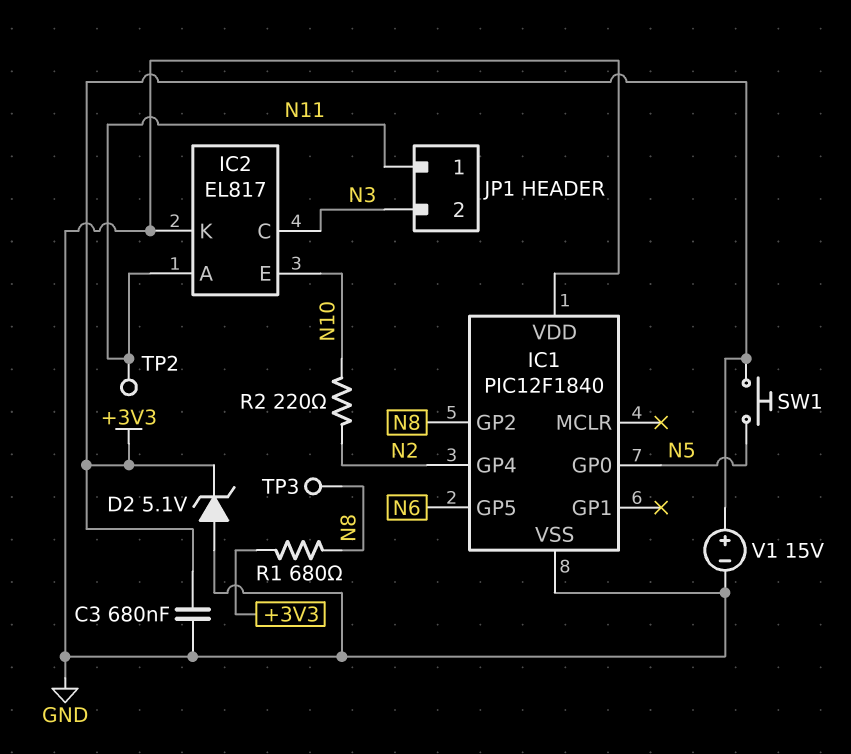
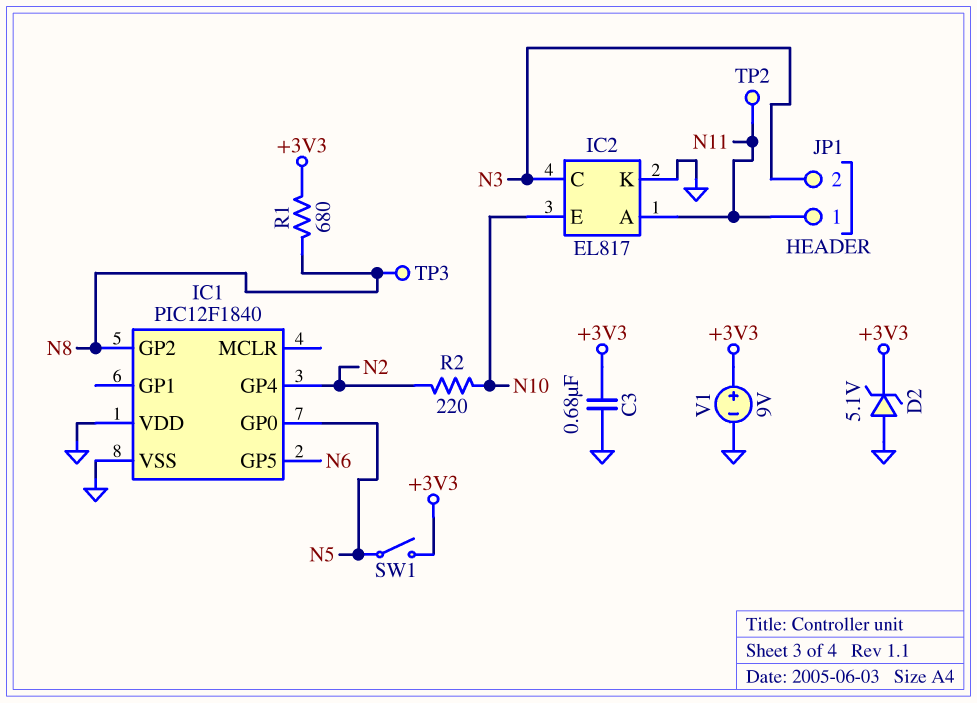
SW1: button (+3V3, N5) -> switch (+3V3, N5)
V1: 15V (plus +3V3, minus GND) -> 9V (plus +3V3, minus GND)

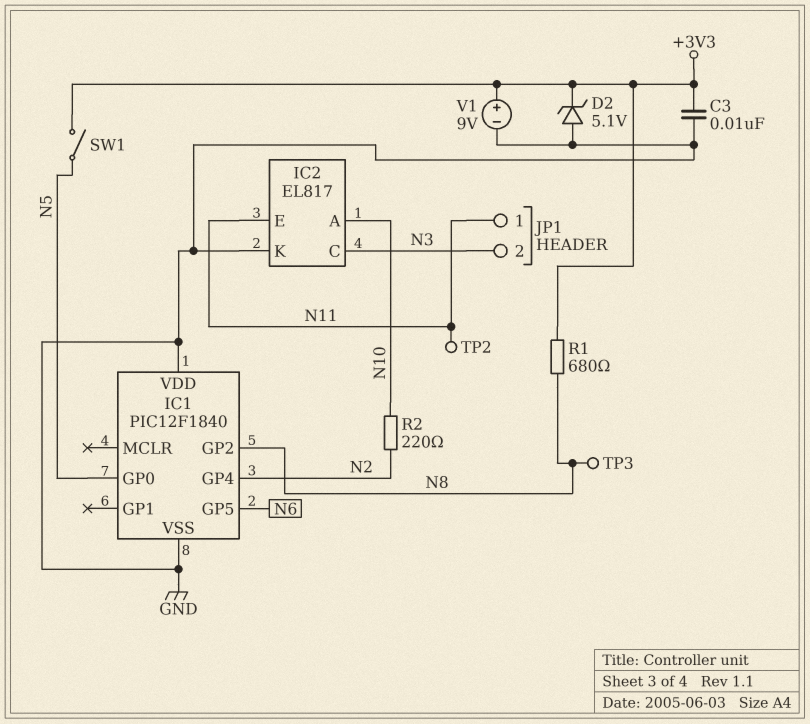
C3: 680nF (+3V3, GND) -> 10nF (+3V3, GND)
IC2 pin A: N11 -> N10
IC2 pin E: N10 -> N11

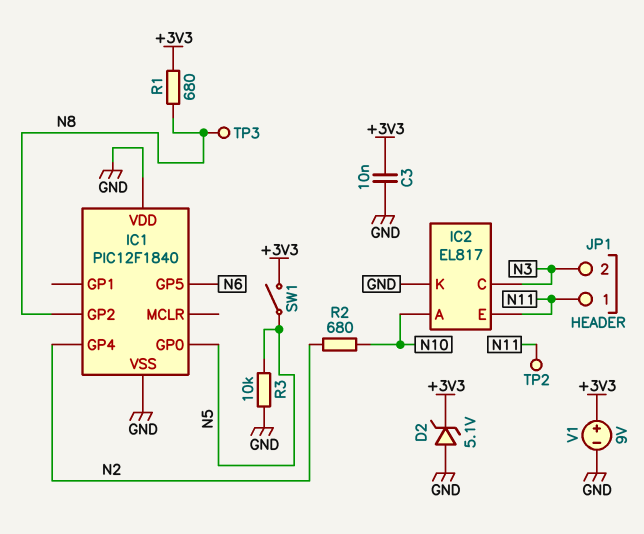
R2: 220 (N2, N10) -> 680 (N2, N10)
R3: none -> 10k (GND, N5)

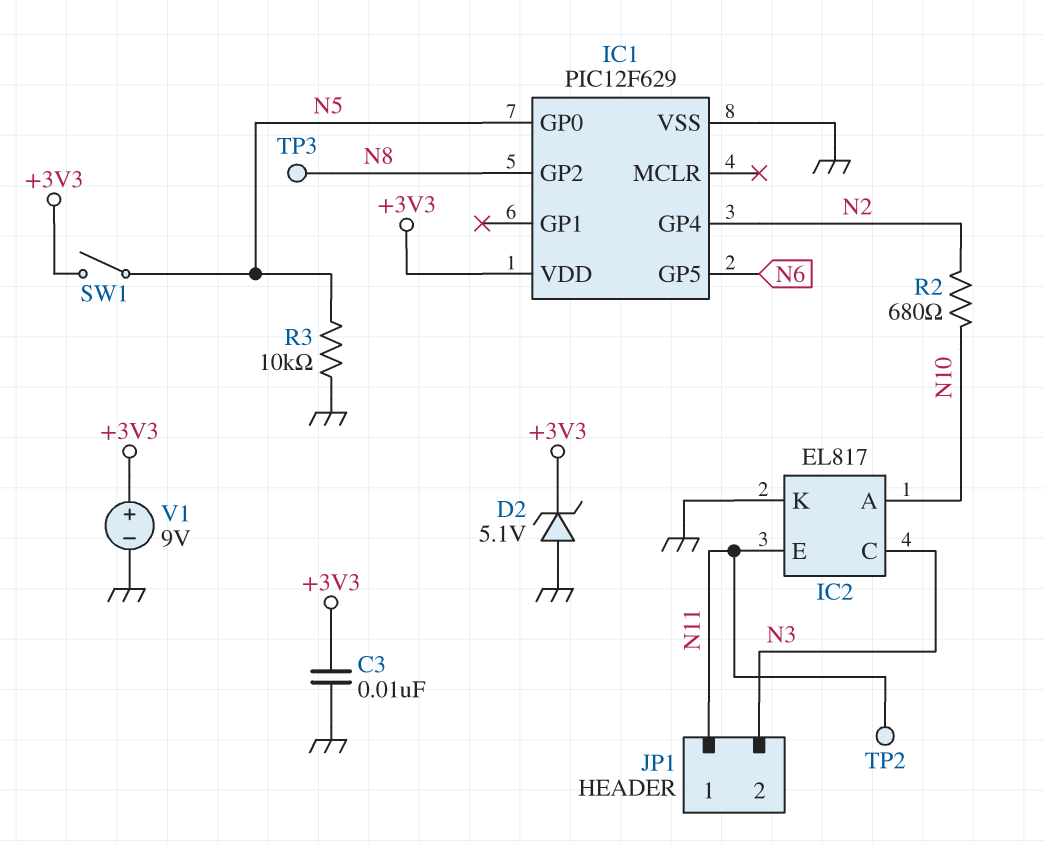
IC1: PIC12F1840 -> PIC12F629
IC1 pin VDD: GND -> +3V3
R1: 680 (+3V3, N8) -> none

